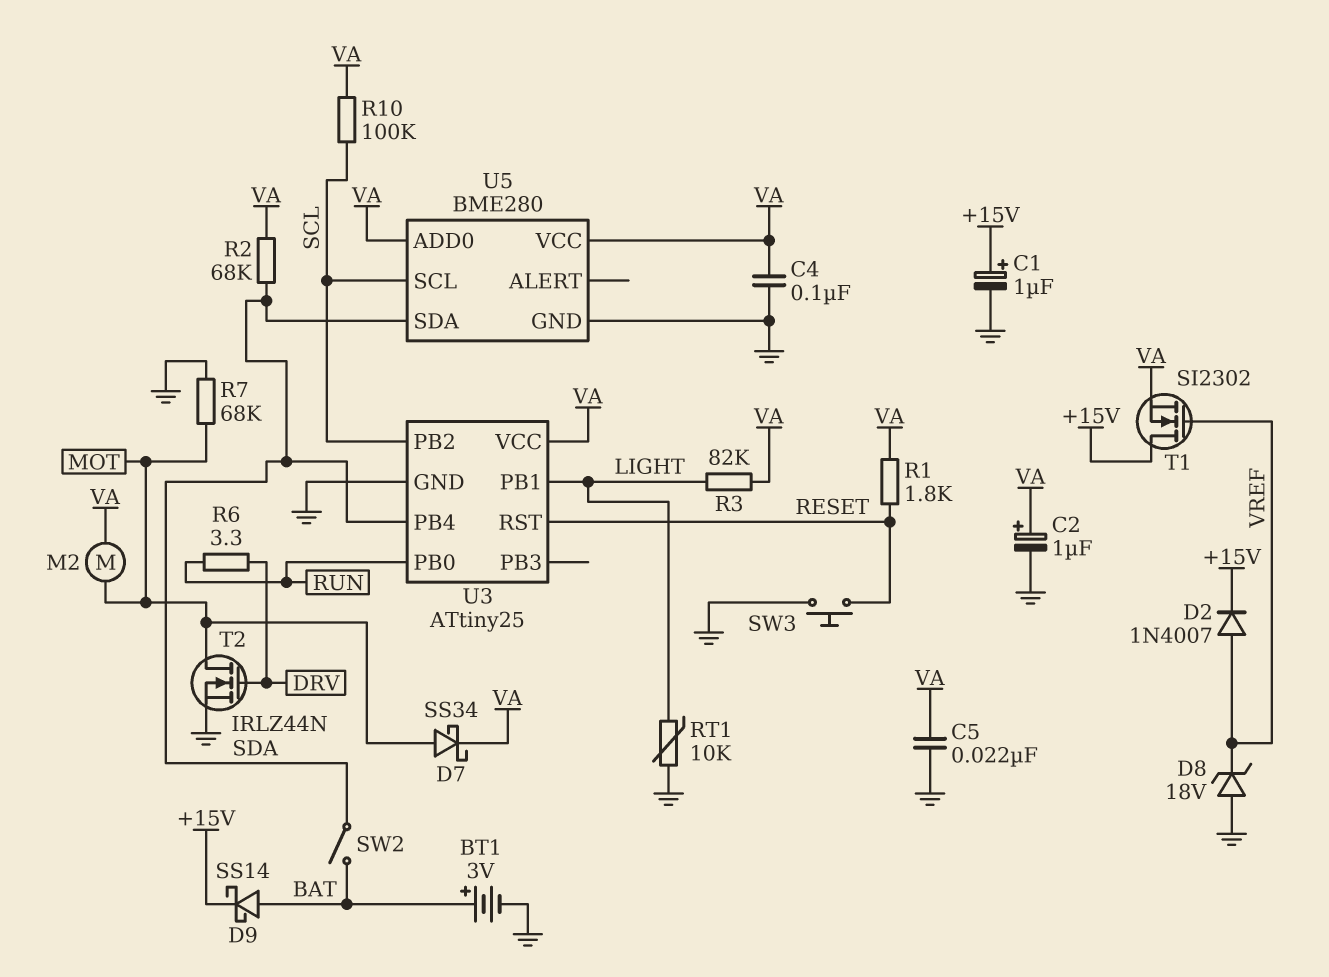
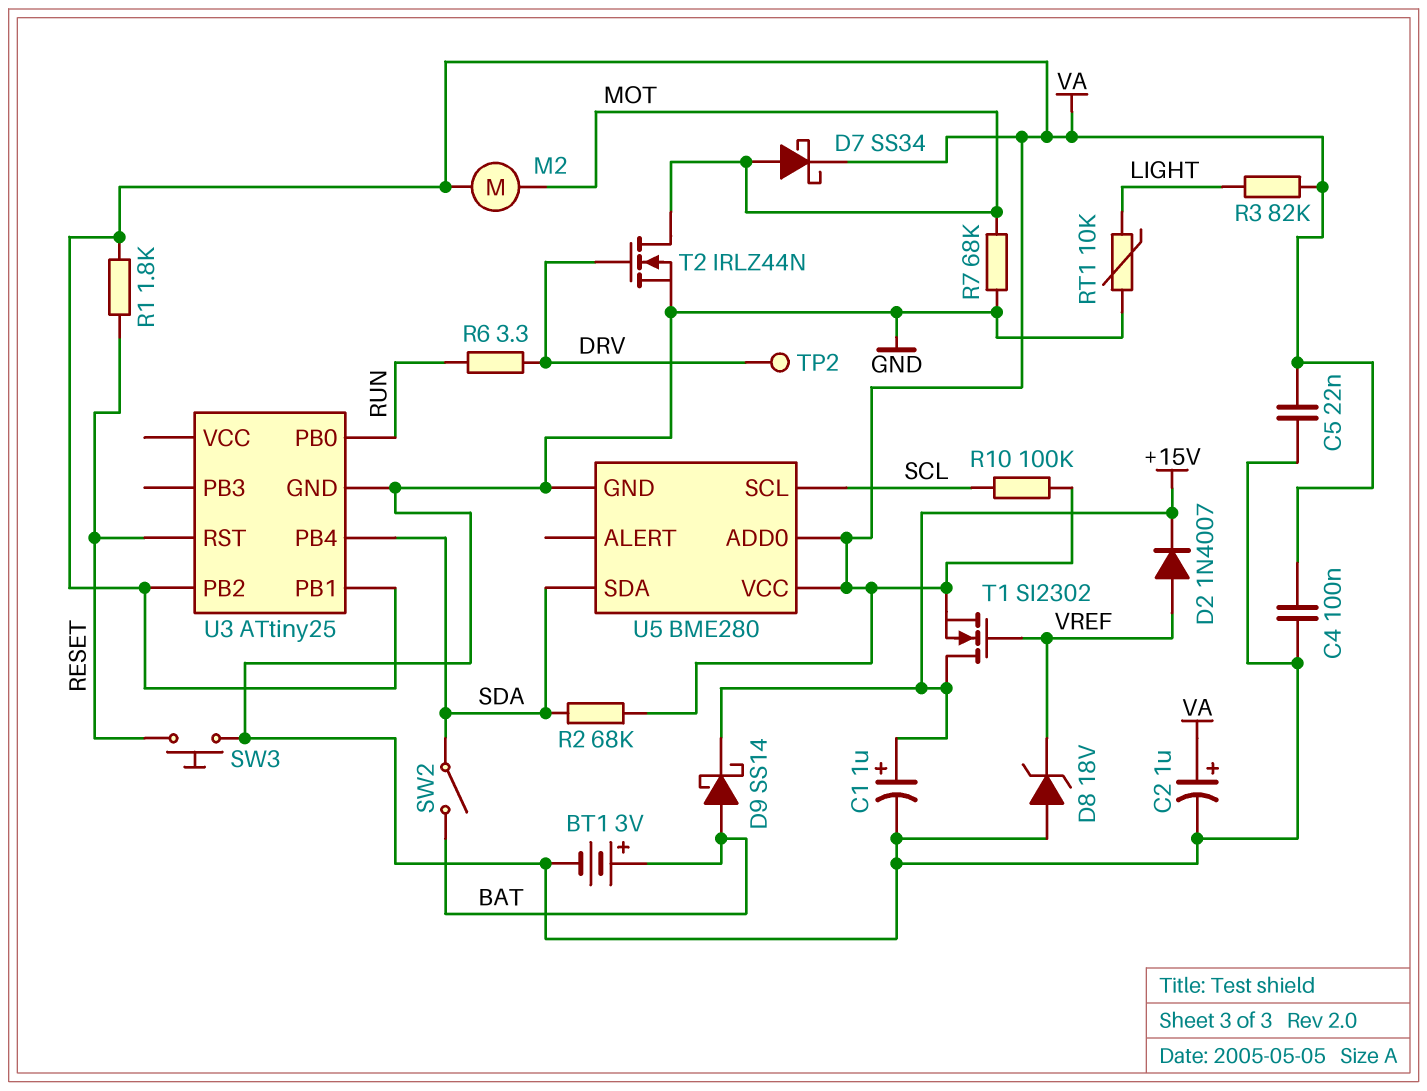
TP2: none -> test point (DRV)
U3 pin PB1: LIGHT -> VA
U3 pin PB2: SCL -> VA
U3 pin VCC: VA -> none

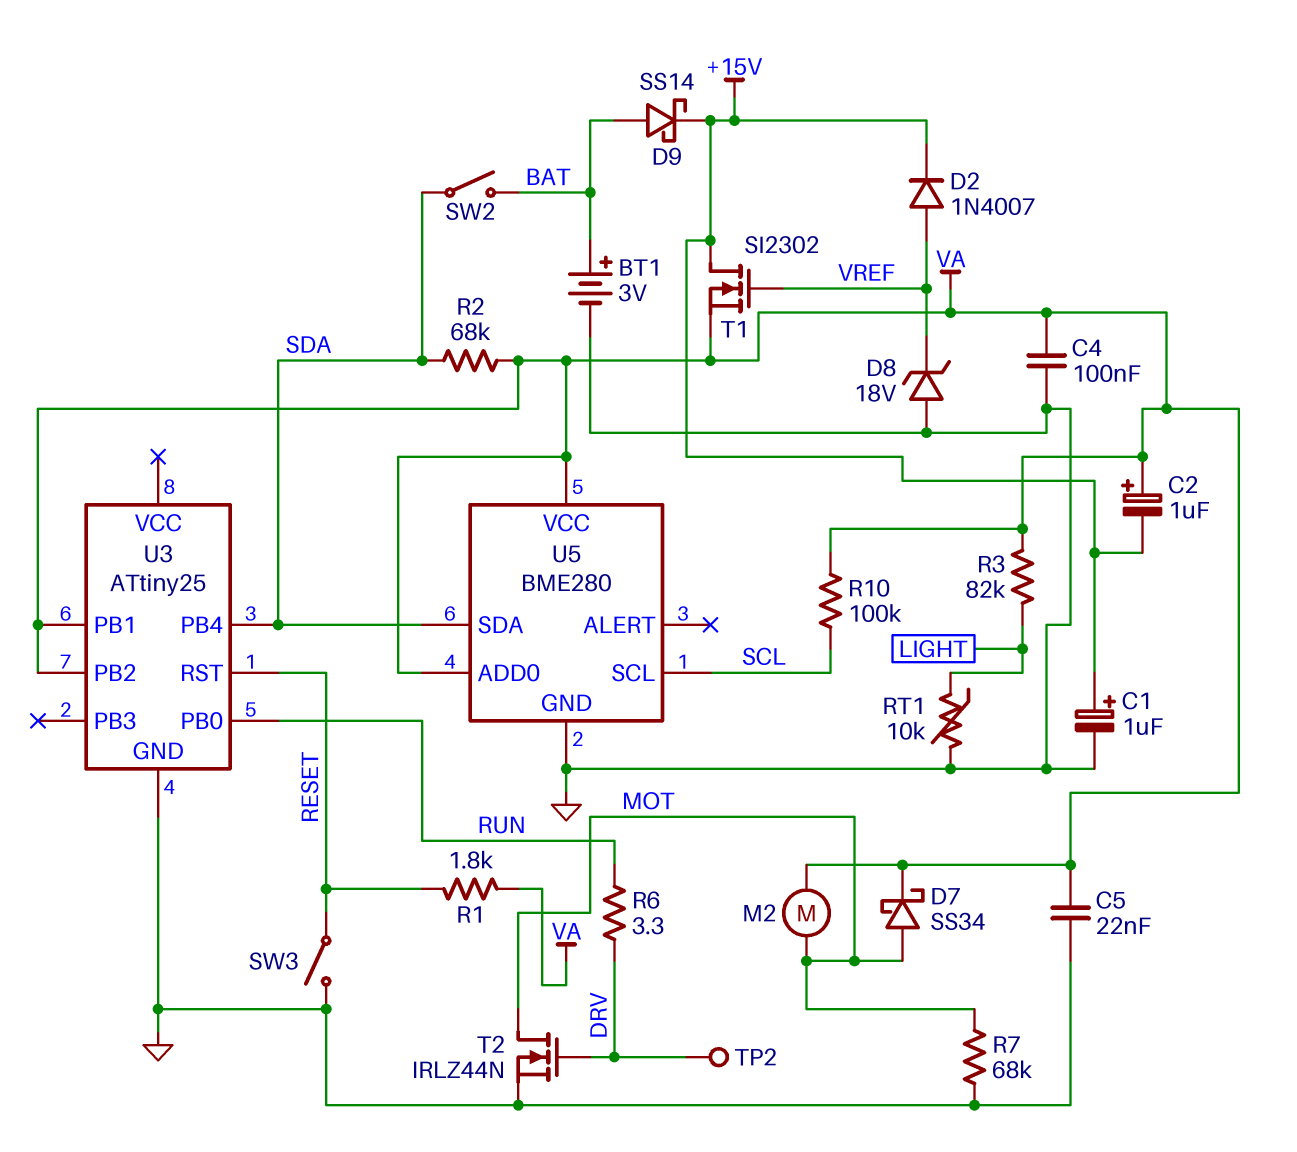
C2: 1uF (plus VA, minus GND) -> 1uF (plus VA, minus +15V)
SW3: button (GND, RESET) -> switch (GND, RESET)

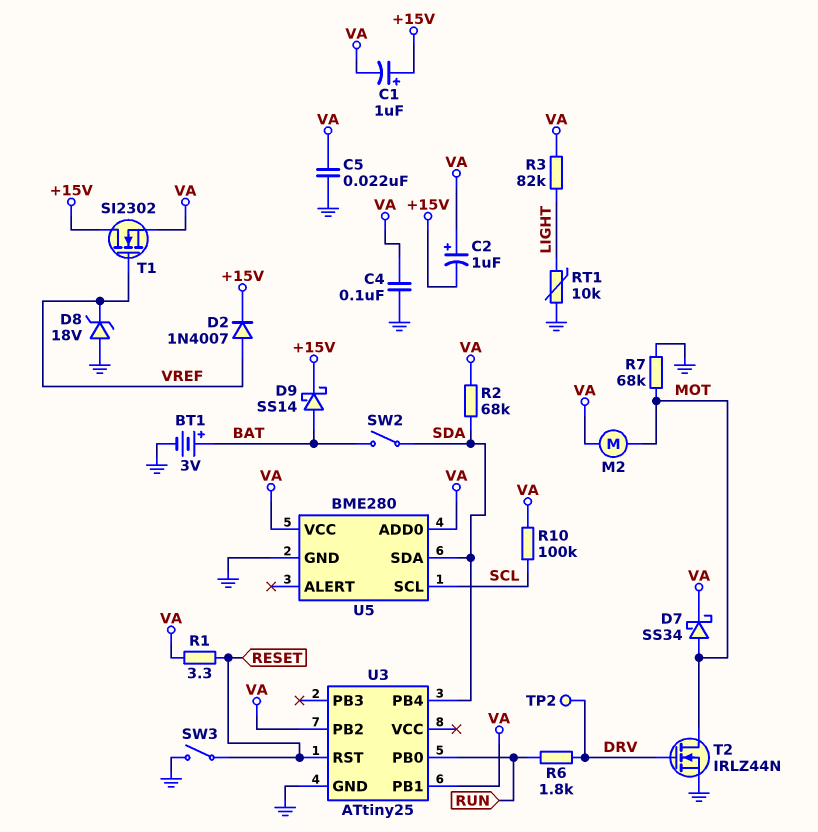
C1: 1uF (plus +15V, minus GND) -> 1uF (plus +15V, minus VA)
R1: 1.8k (RESET, VA) -> 3.3 (RESET, VA)
R6: 3.3 (DRV, RUN) -> 1.8k (DRV, RUN)

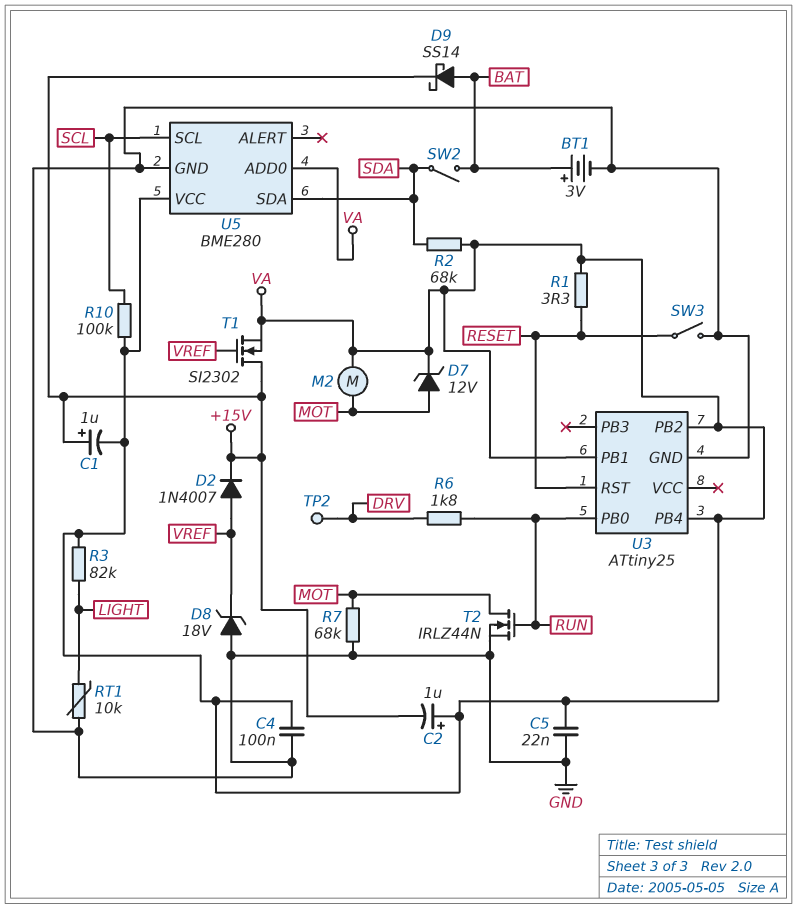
D7: schottky SS34 (A MOT, K VA) -> zener 12V (A MOT, K VA)
T2: NMOS IRLZ44N (G DRV, D MOT, S GND) -> NMOS IRLZ44N (G RUN, D MOT, S GND)
U3 pin PB4: SDA -> VA

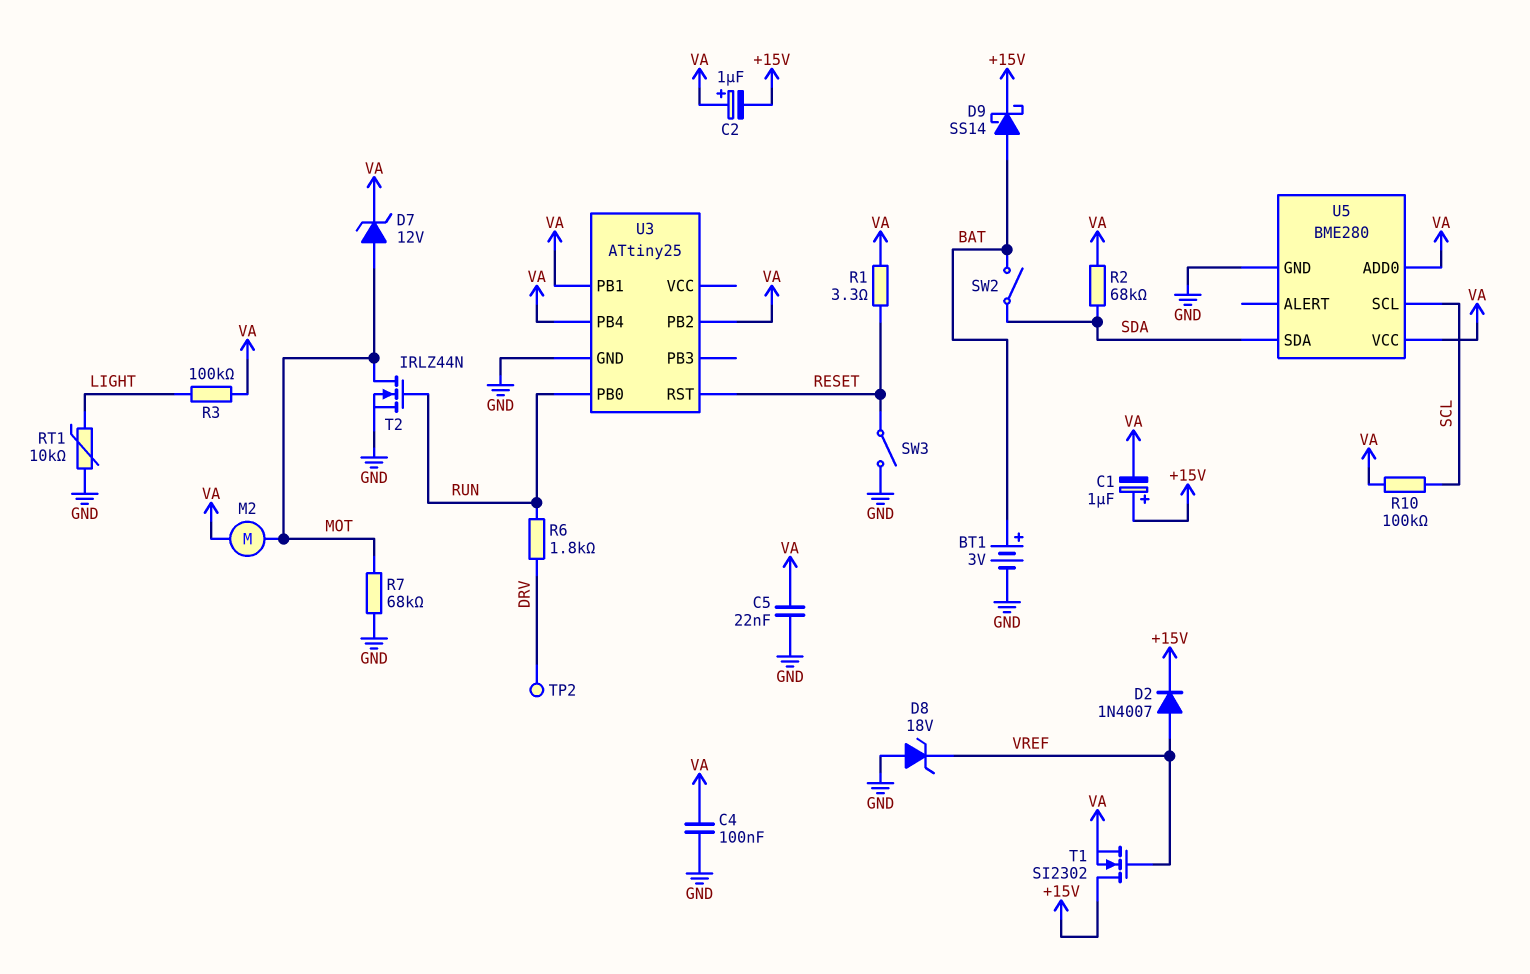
R3: 82k (LIGHT, VA) -> 100k (LIGHT, VA)

